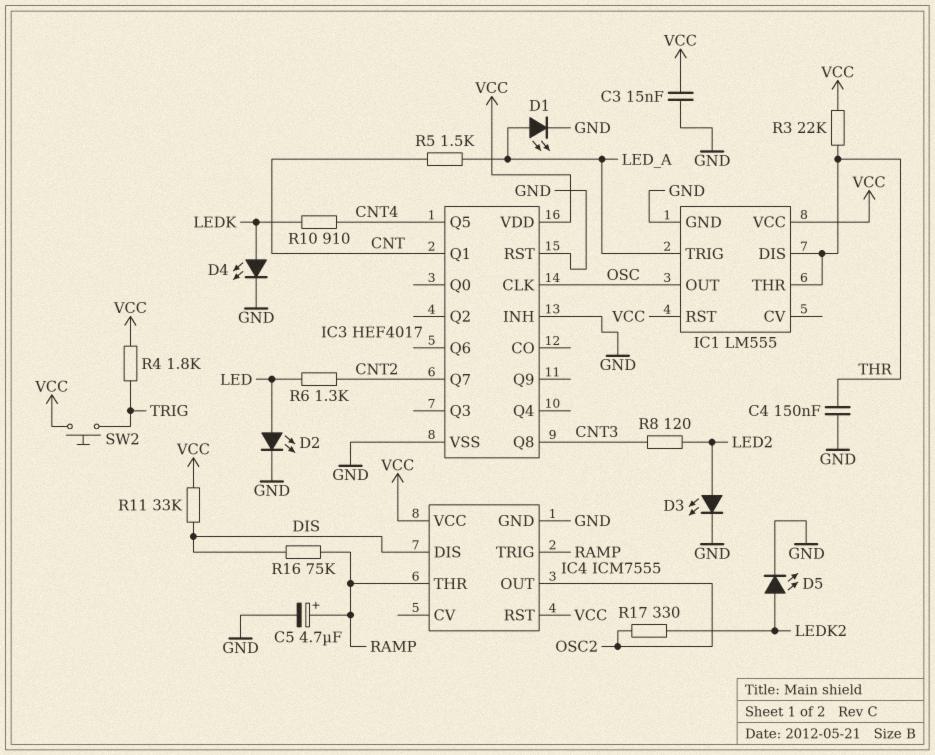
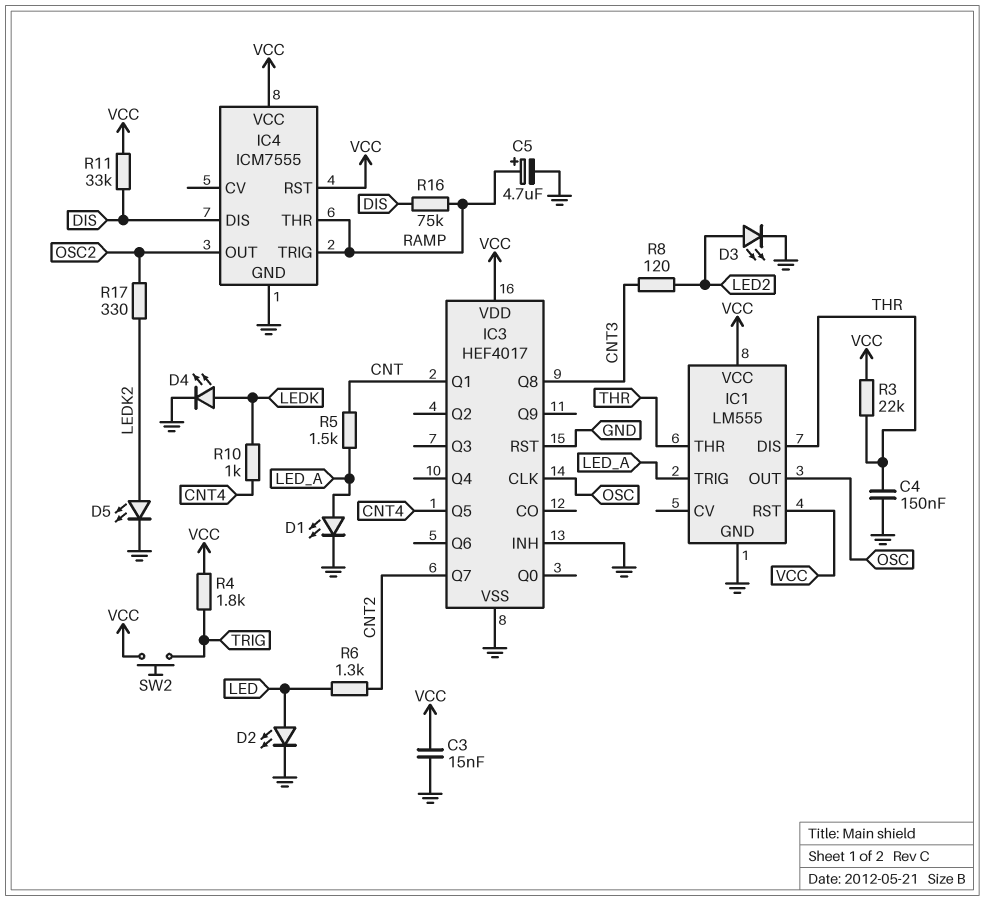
R10: 910 (CNT4, LEDK) -> 1k (CNT4, LEDK)

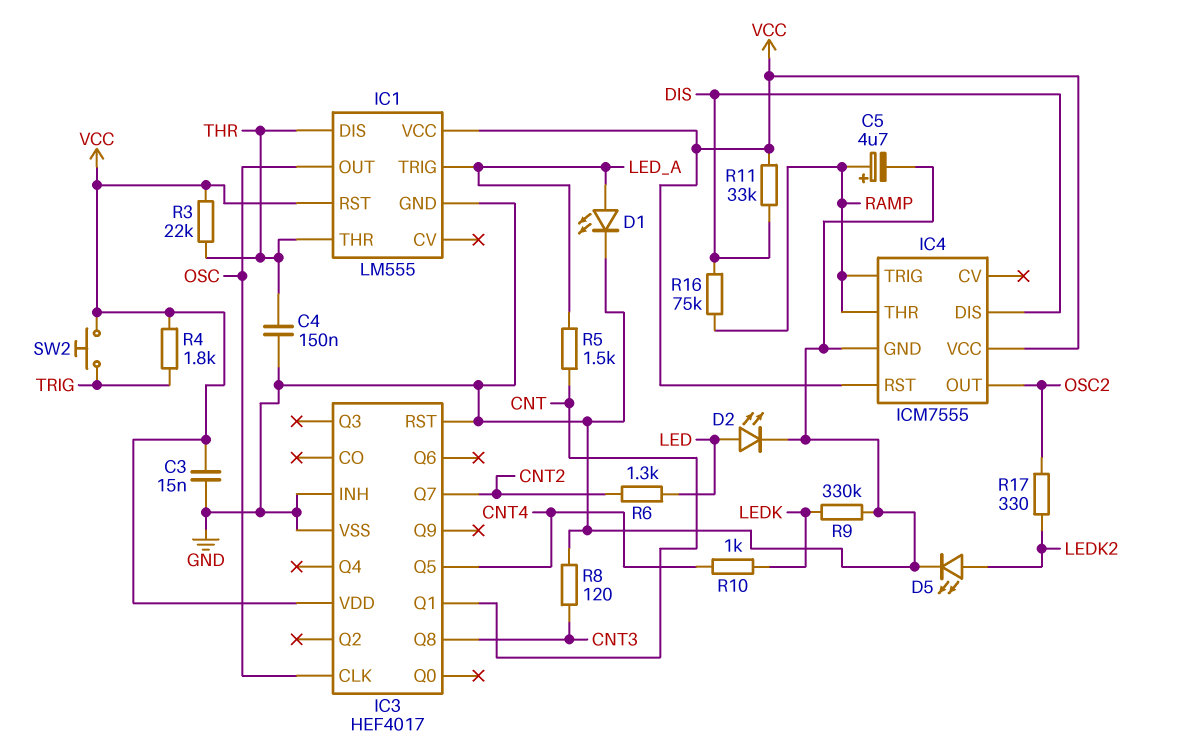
D3: LED (A LED2, K GND) -> none
D4: LED (A LEDK, K GND) -> none
R8: 120 (CNT3, LED2) -> 120 (CNT3, GND)
R9: none -> 330k (GND, LEDK)

